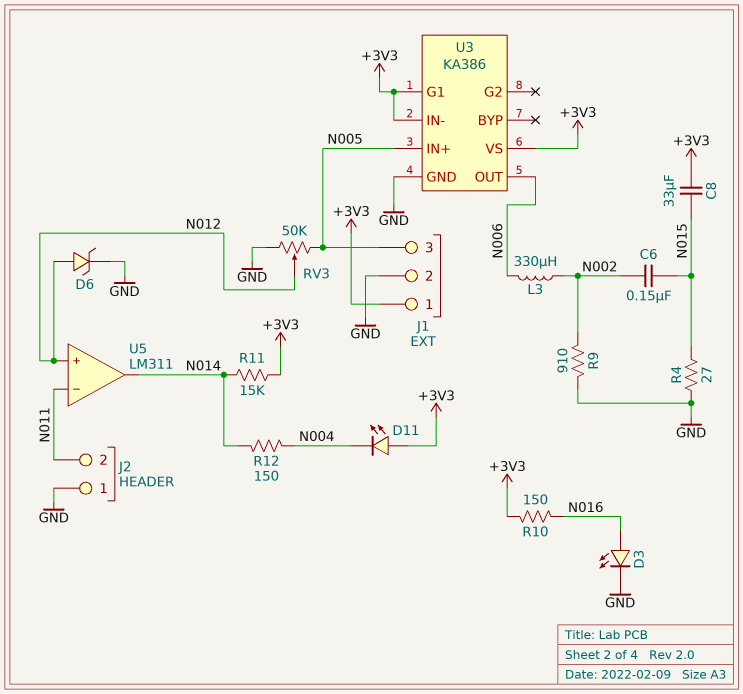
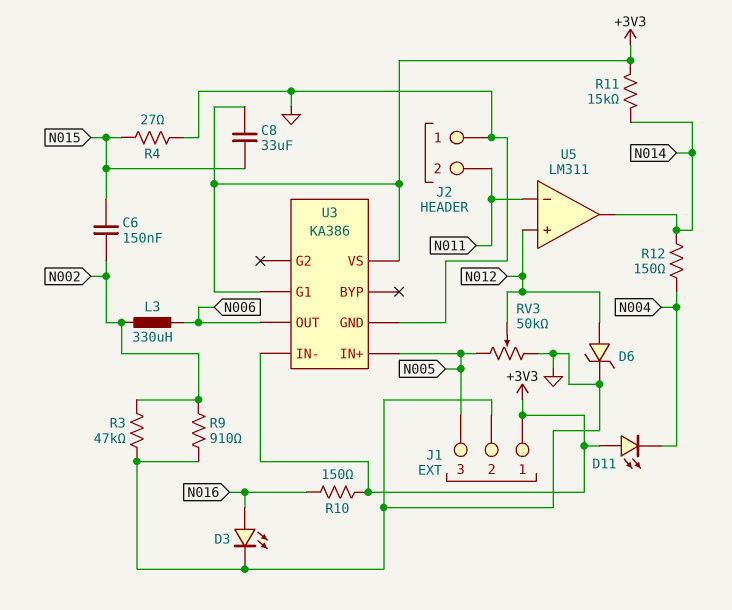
R3: none -> 47k (GND, N002)

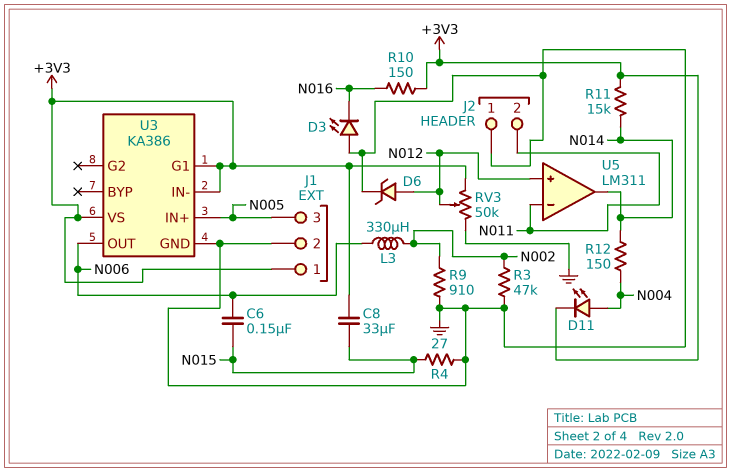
C6: 150nF (N002, N015) -> 150nF (N006, N015)
D3: LED (A N016, K GND) -> LED (A GND, K N016)
D11: LED (A +3V3, K N004) -> LED (A N004, K +3V3)
RV3: 50k (GND, N005, wiper N012) -> 50k (+3V3, GND, wiper N012)

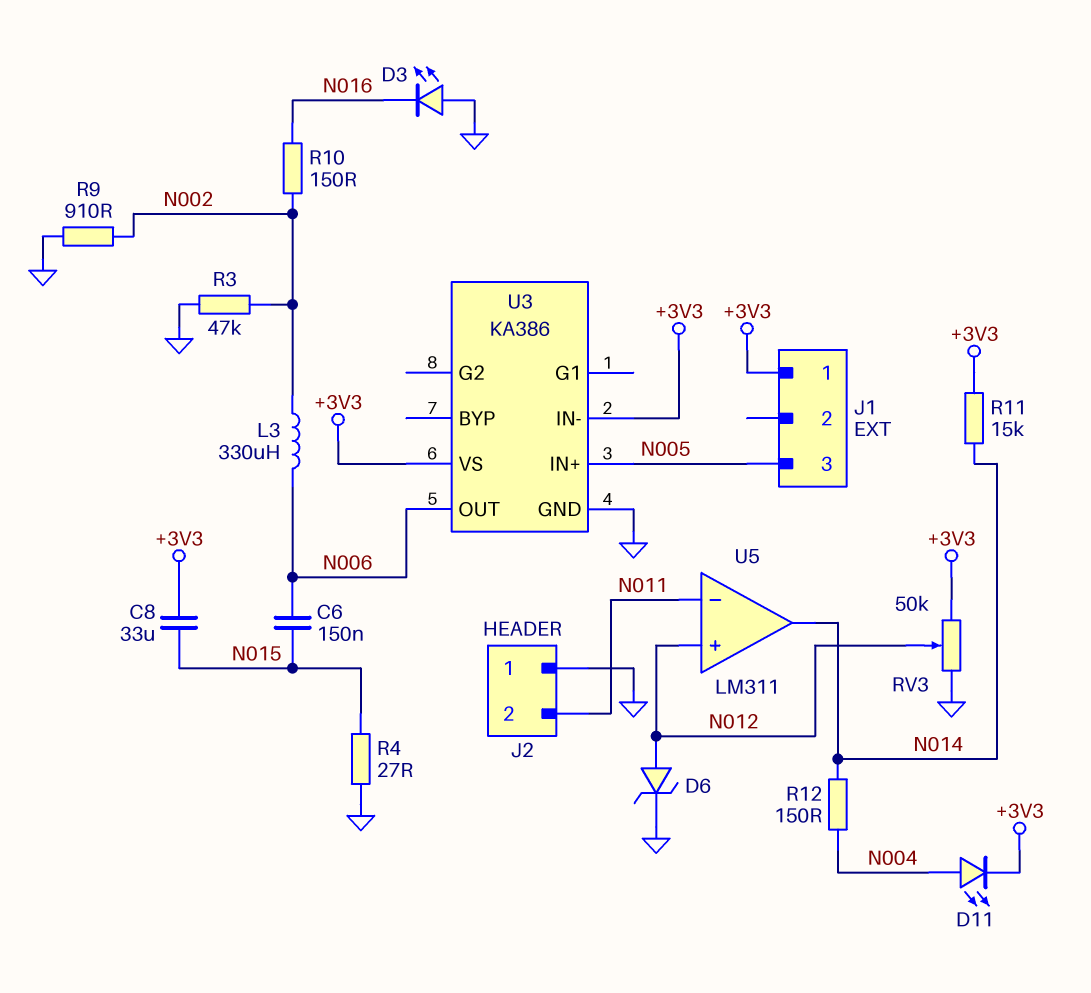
J1 pin 2: GND -> none
R10: 150 (+3V3, N016) -> 150 (N002, N016)
U3 pin G1: +3V3 -> none

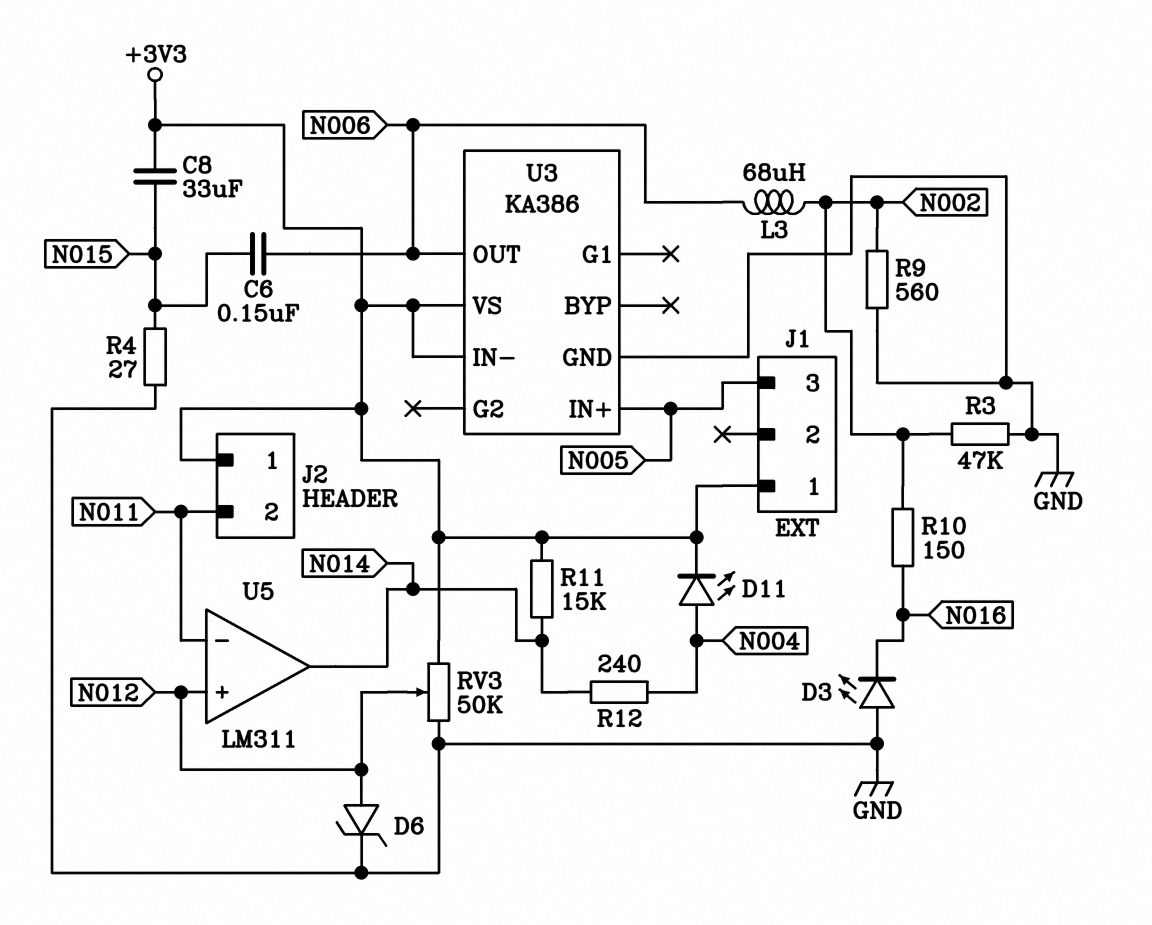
J2 pin 1: GND -> +3V3
L3: 330uH (N002, N006) -> 68uH (N002, N006)
R9: 910 (GND, N002) -> 560 (GND, N002)
R12: 150 (N004, N014) -> 240 (N004, N014)

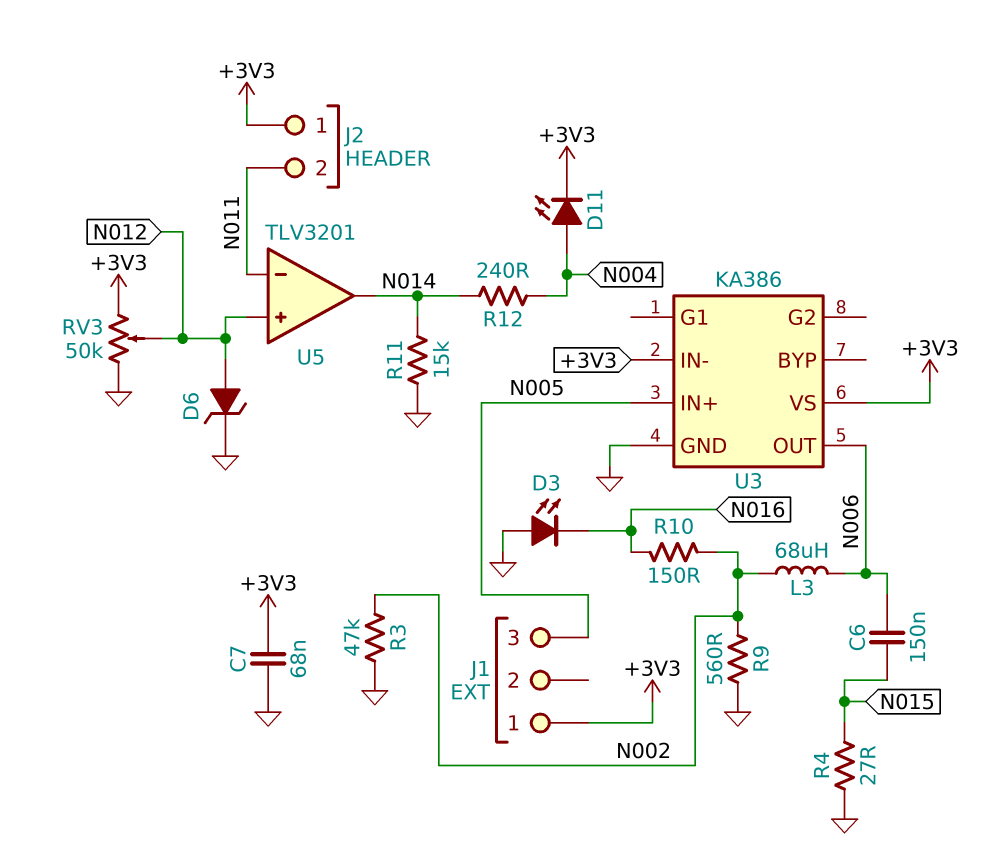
C7: none -> 68nF (+3V3, GND)
C8: 33uF (+3V3, N015) -> none
R11: 15k (+3V3, N014) -> 15k (GND, N014)
U5: LM311 -> TLV3201

